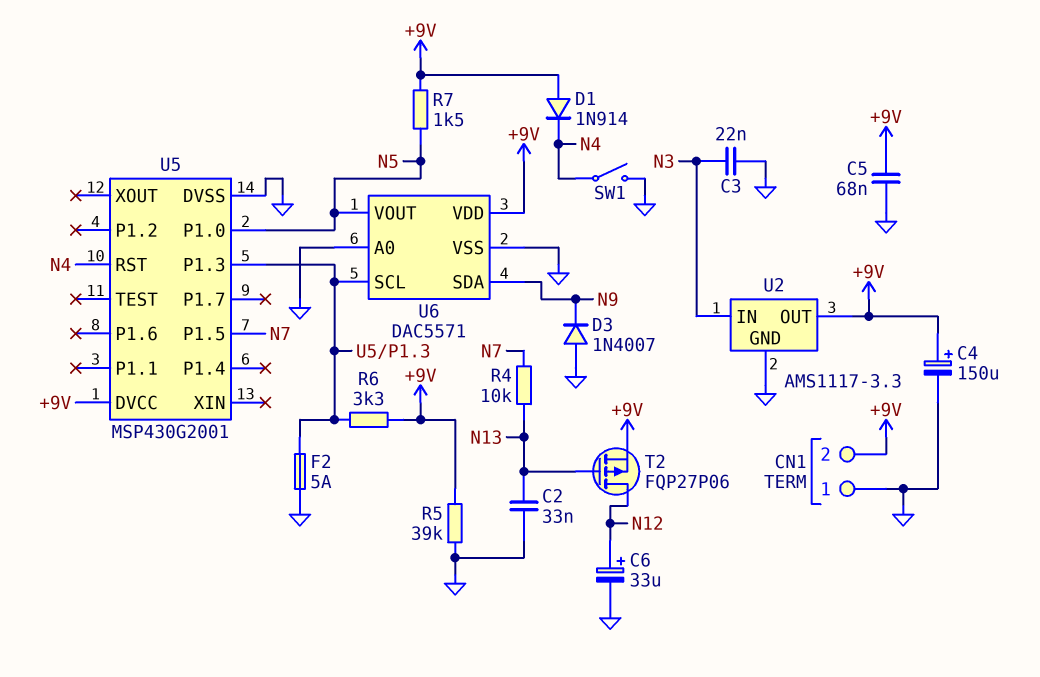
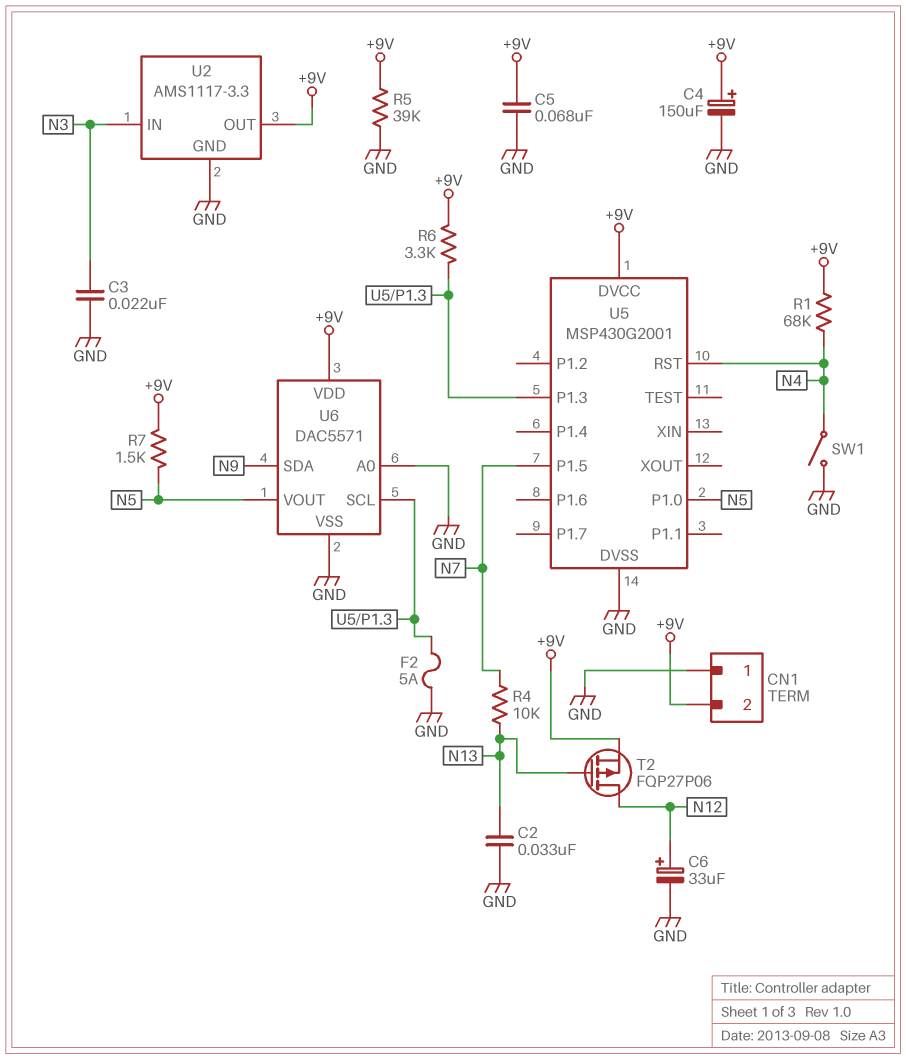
D1: diode 1N914 (A +9V, K N4) -> none
D3: diode 1N4007 (A GND, K N9) -> none
R1: none -> 68k (+9V, N4)

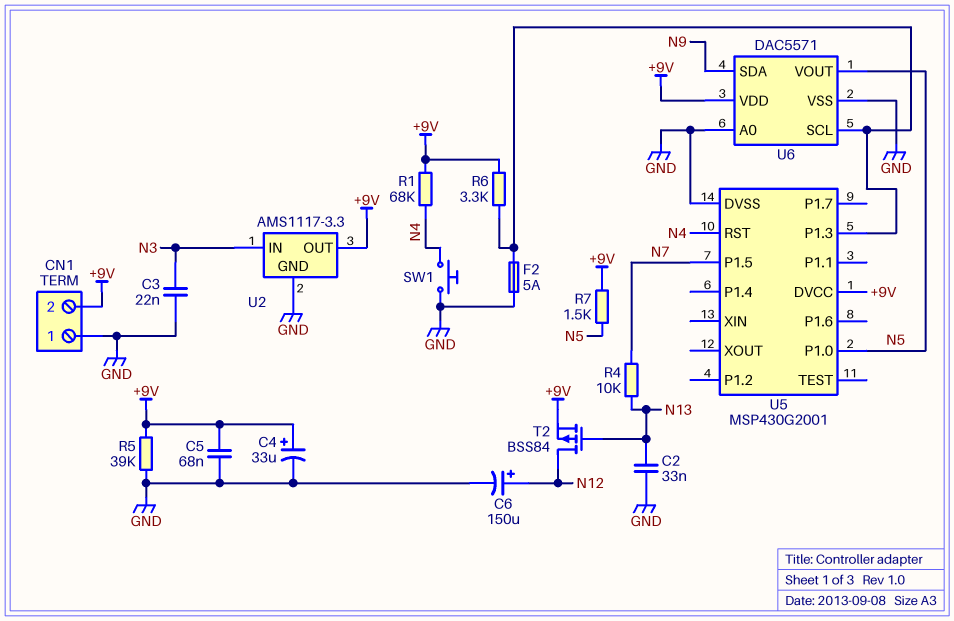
C4: 150uF (plus +9V, minus GND) -> 33uF (plus +9V, minus GND)
C6: 33uF (plus N12, minus GND) -> 150uF (plus N12, minus GND)
SW1: switch (GND, N4) -> button (GND, N4)
T2: PMOS FQP27P06 (G N13, D N12, S +9V) -> PMOS BSS84 (G N13, D N12, S +9V)

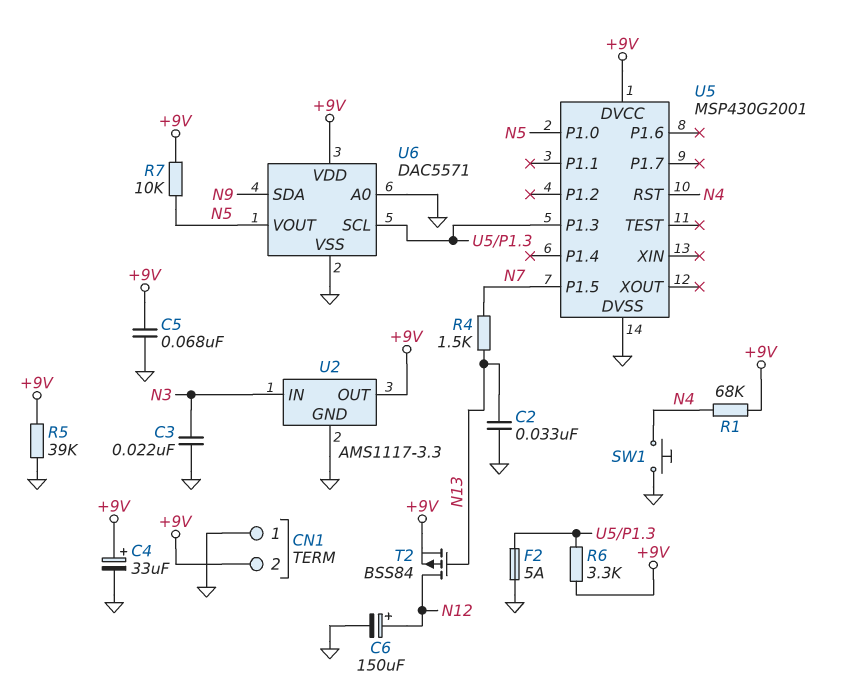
R4: 10k (N7, N13) -> 1.5k (N7, N13)
R7: 1.5k (+9V, N5) -> 10k (+9V, N5)

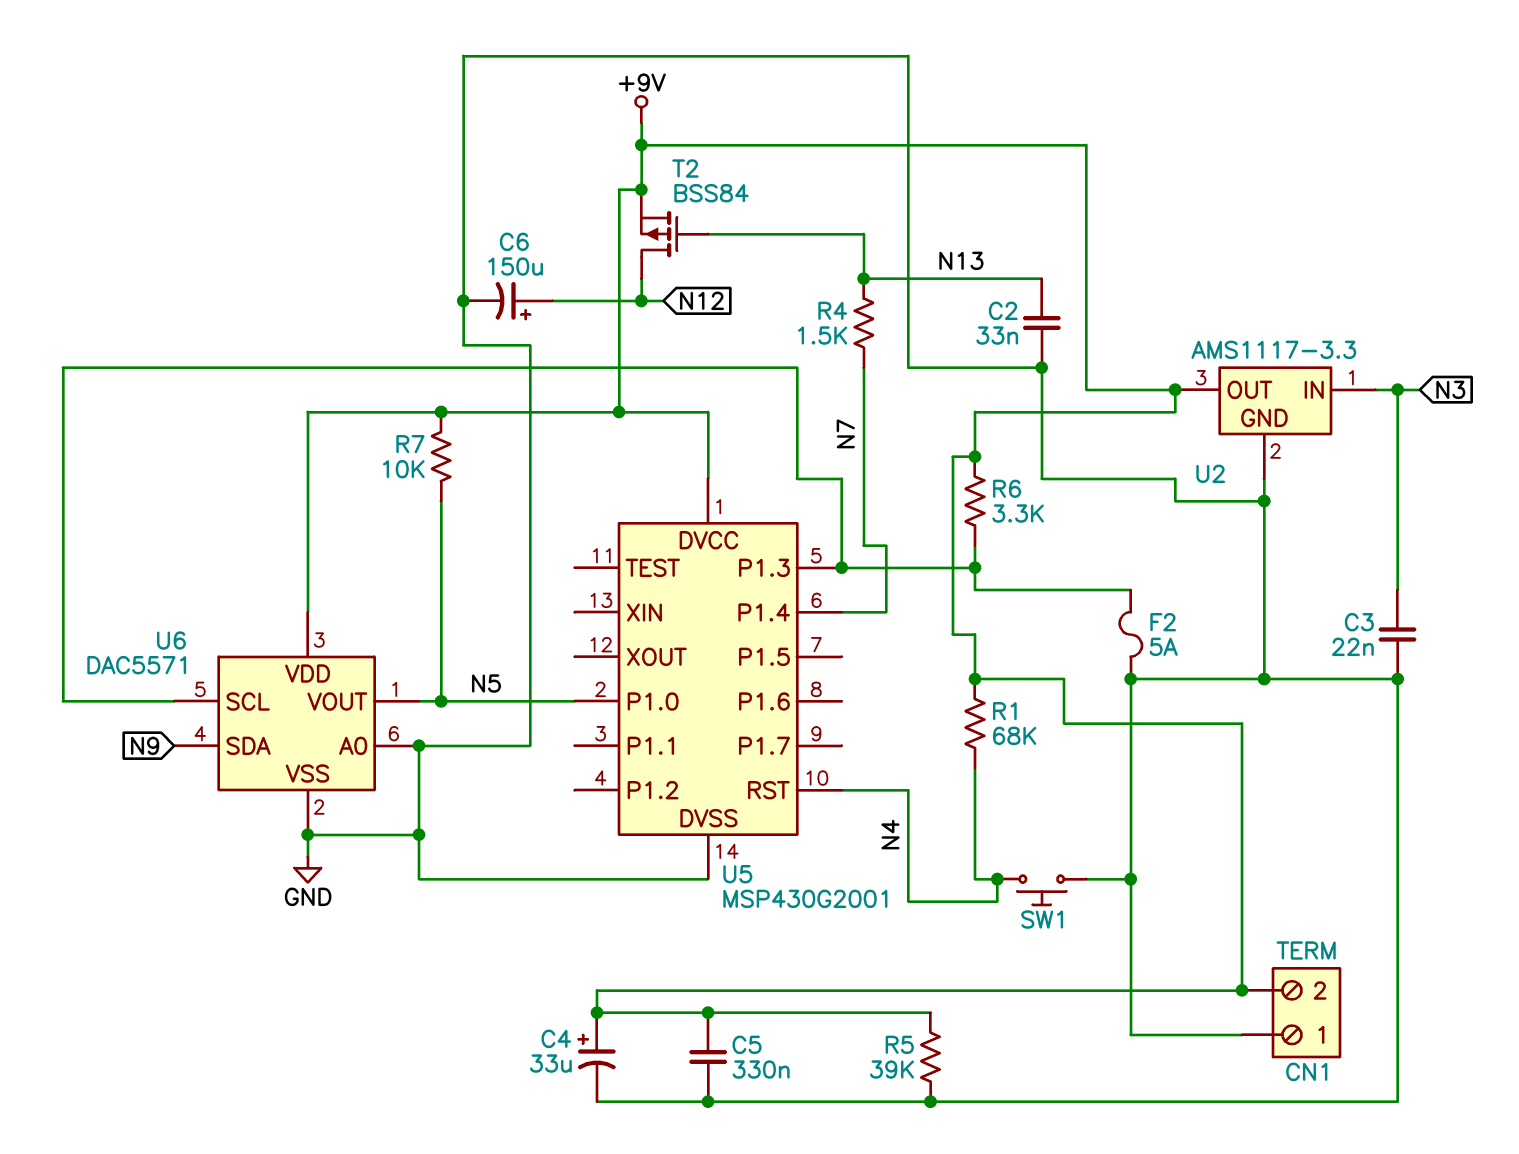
C5: 68nF (+9V, GND) -> 330nF (+9V, GND)
U5 pin P1.4: none -> N7
U5 pin P1.5: N7 -> none

